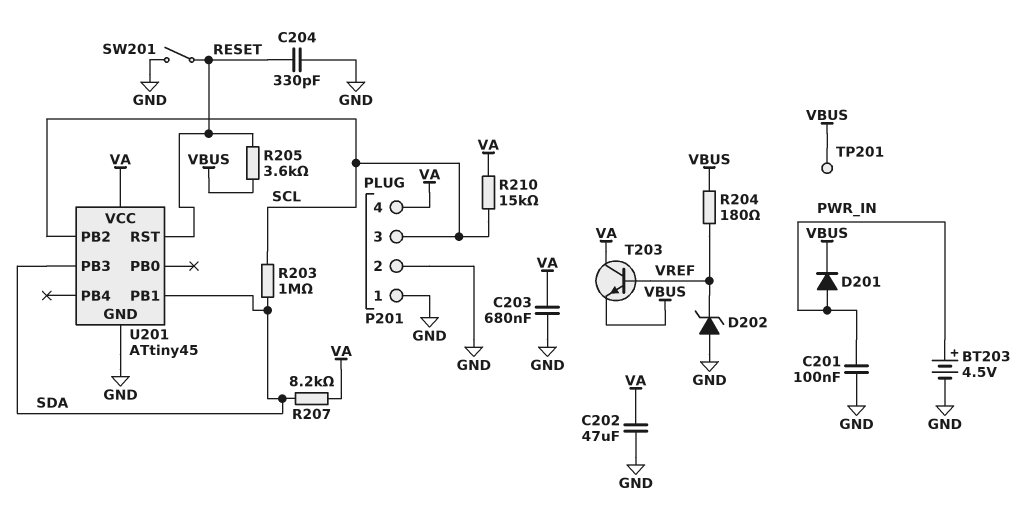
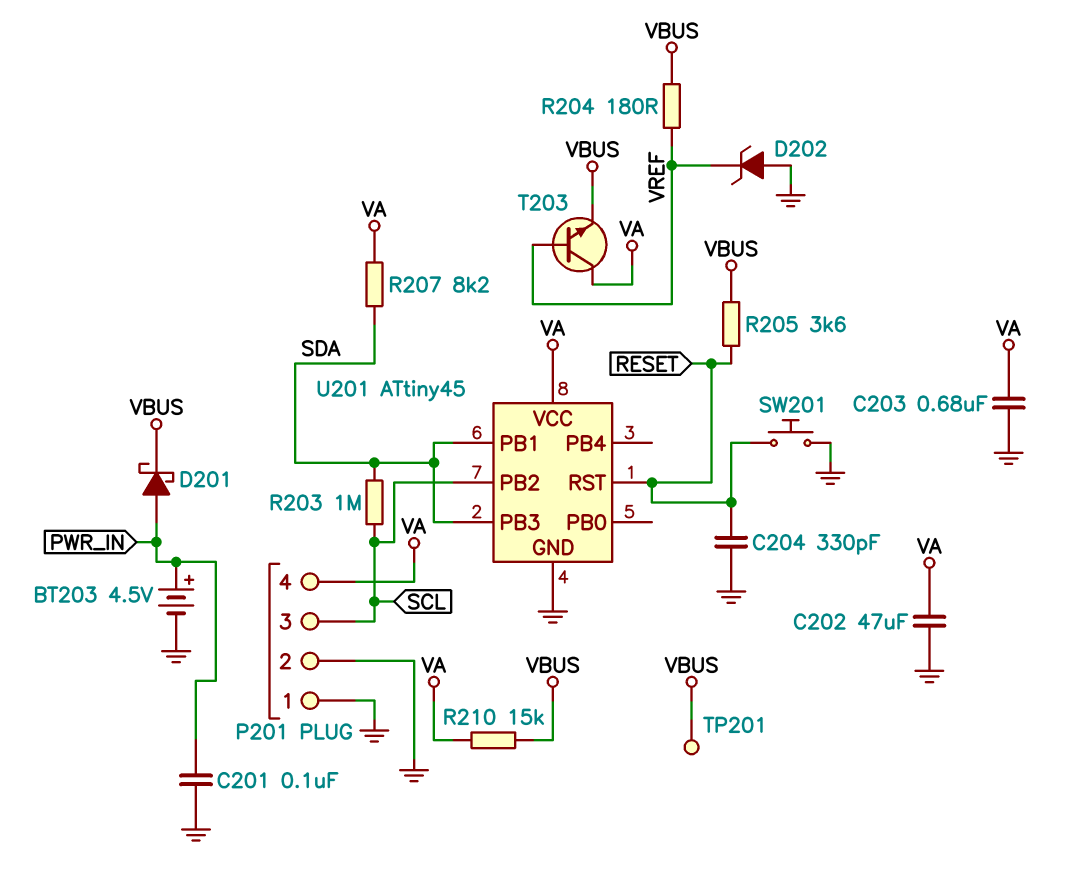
D201: diode (A PWR_IN, K VBUS) -> schottky (A PWR_IN, K VBUS)
R210: 15k (SCL, VA) -> 15k (VA, VBUS)
SW201: switch (GND, RESET) -> button (GND, RESET)

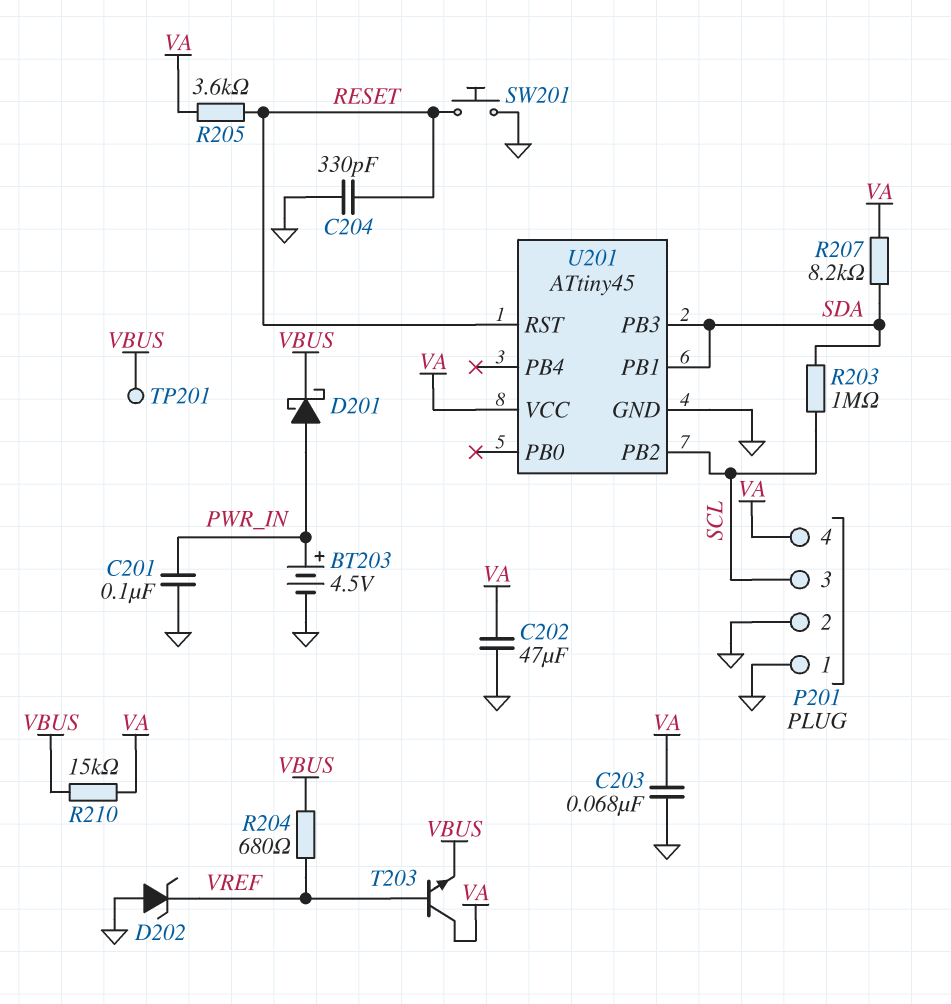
C203: 680nF (GND, VA) -> 68nF (GND, VA)
R204: 180 (VBUS, VREF) -> 680 (VBUS, VREF)
R205: 3.6k (RESET, VBUS) -> 3.6k (RESET, VA)

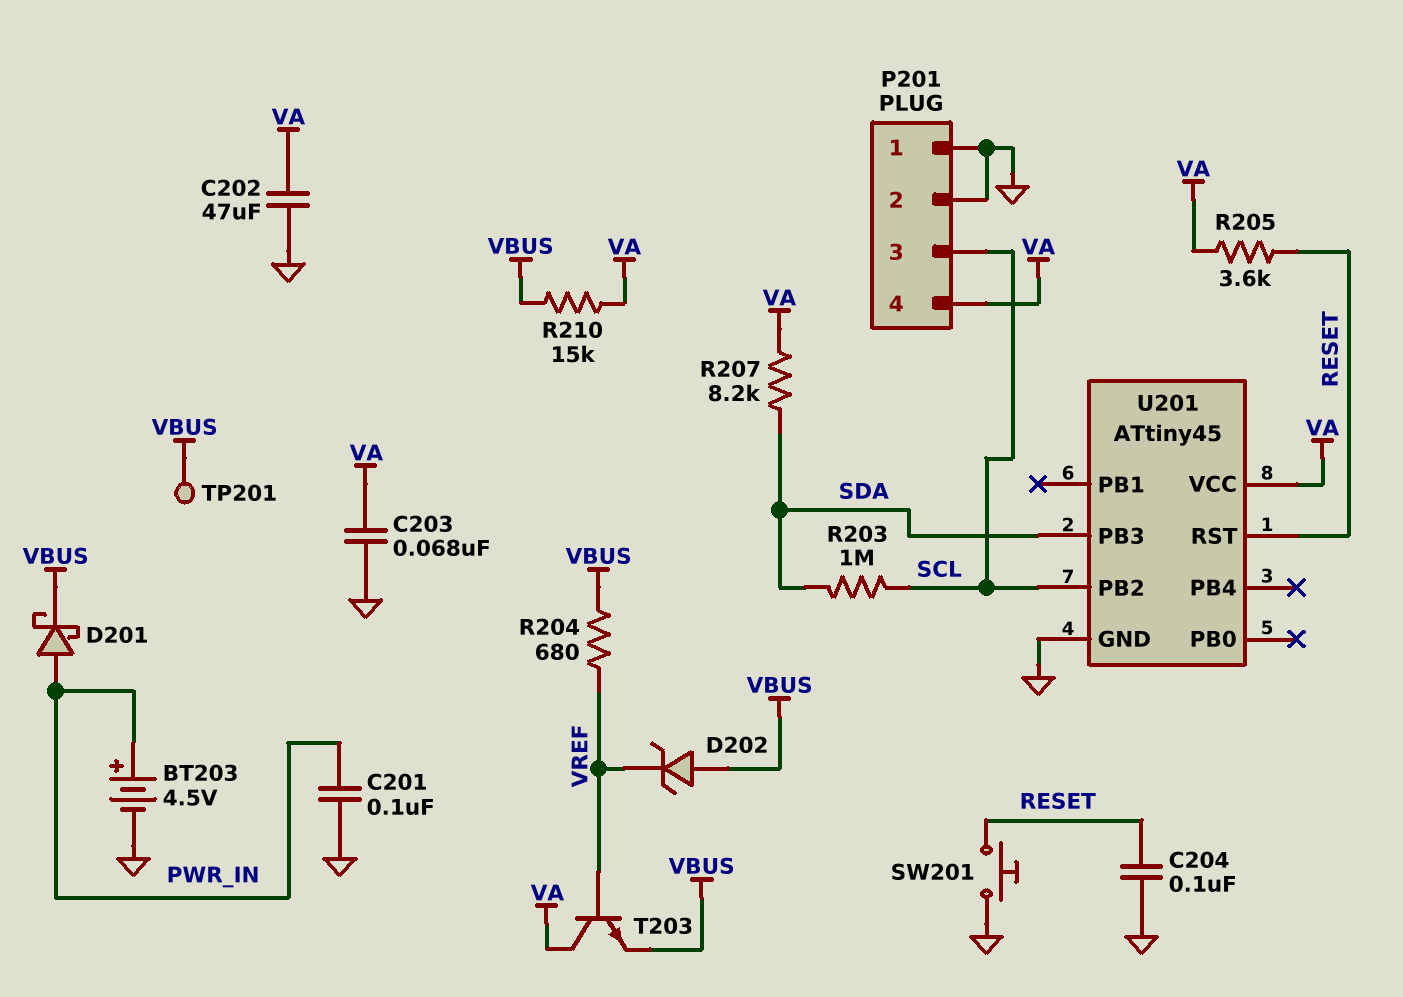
C204: 330pF (GND, RESET) -> 100nF (GND, RESET)
D202: zener (A GND, K VREF) -> zener (A VBUS, K VREF)
U201 pin PB1: SDA -> none

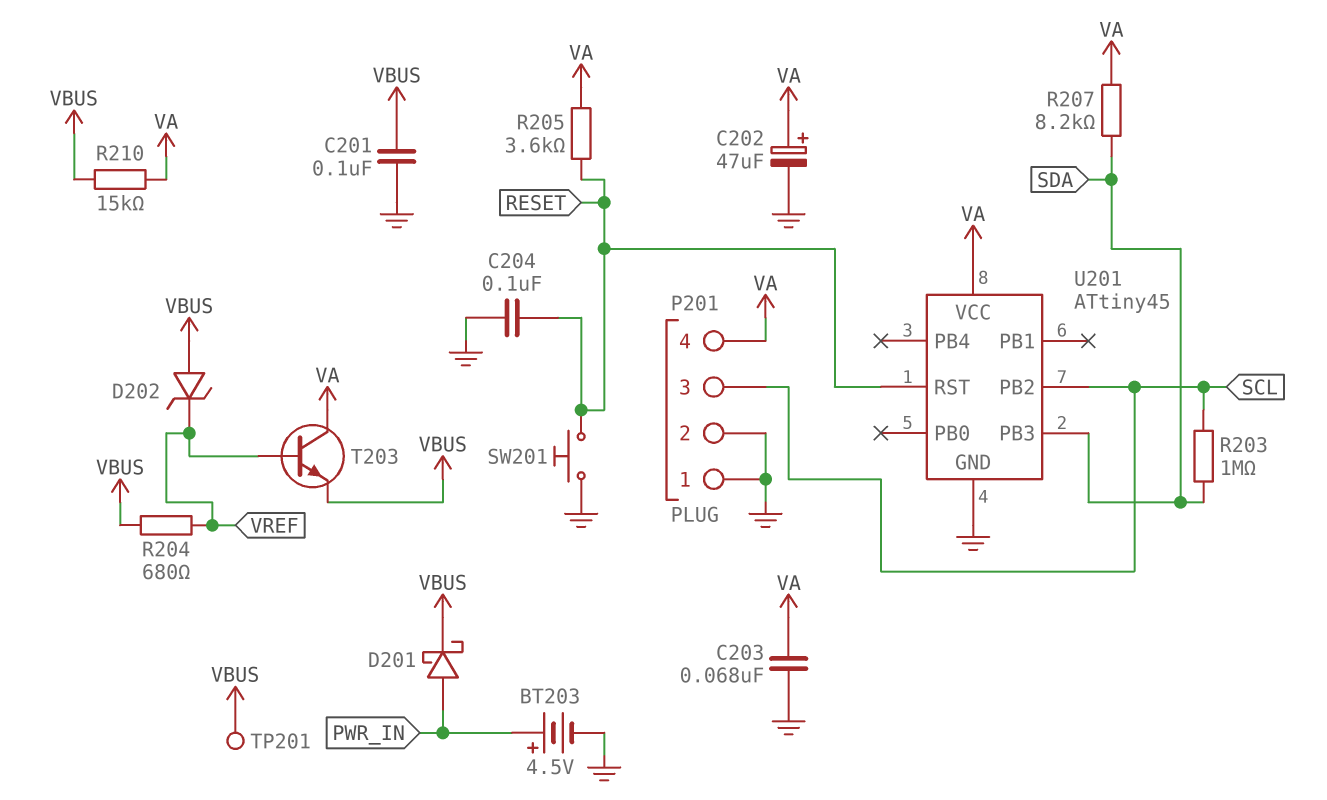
C201: 100nF (GND, PWR_IN) -> 100nF (GND, VBUS)
C202: 47uF (GND, VA) -> 47uF (plus VA, minus GND)

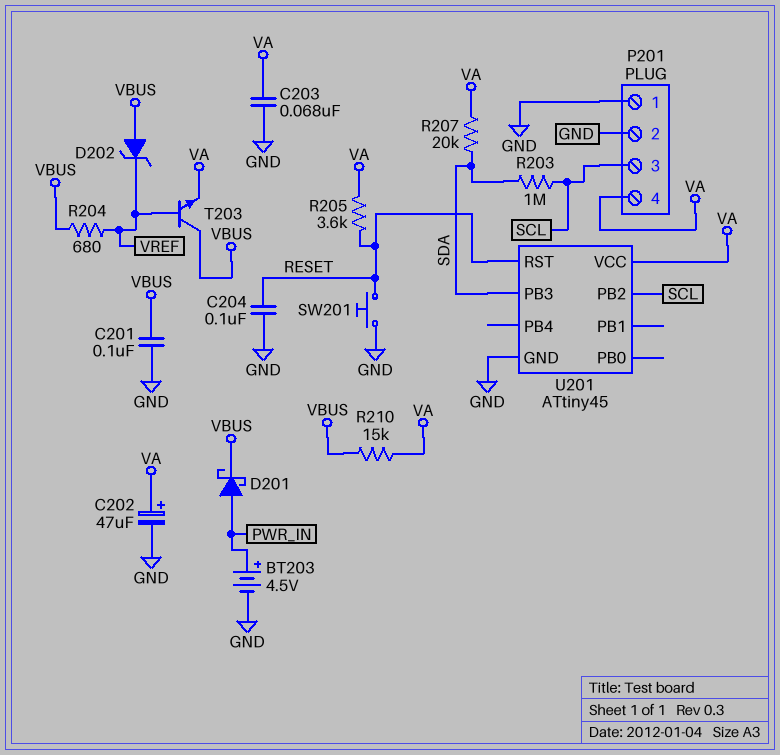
R207: 8.2k (SDA, VA) -> 20k (SDA, VA)
T203: NPN (B VREF, C VA, E VBUS) -> NPN (B VREF, C VBUS, E VA)
TP201: test point (VBUS) -> none

